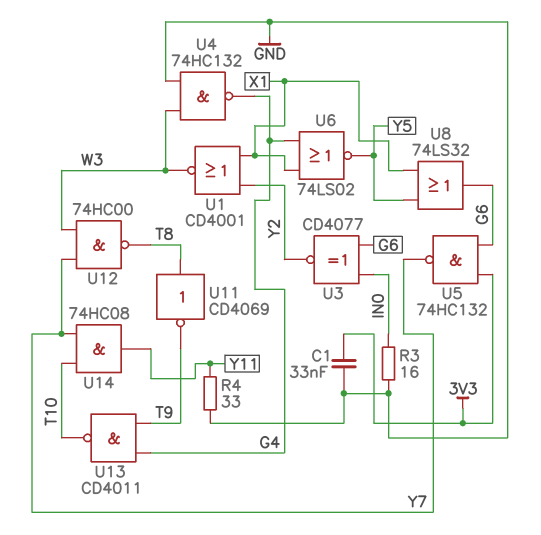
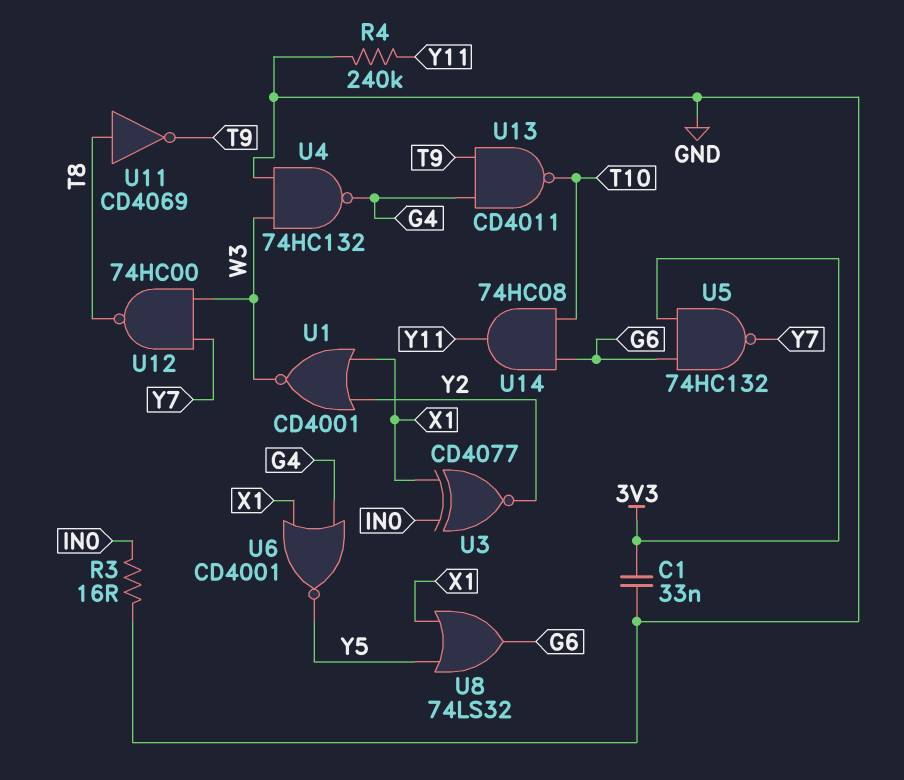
R4: 33 (GND, Y11) -> 240k (GND, Y11)
U3: XNOR CD4077 (in G6, in IN0, out Y2) -> XNOR CD4077 (in IN0, in X1, out Y2)
U6: NOR 74LS02 (in G4, in X1, out Y5) -> NOR CD4001 (in G4, in X1, out Y5)
U14: AND 74HC08 (in T10, in Y7, out Y11) -> AND 74HC08 (in G6, in T10, out Y11)

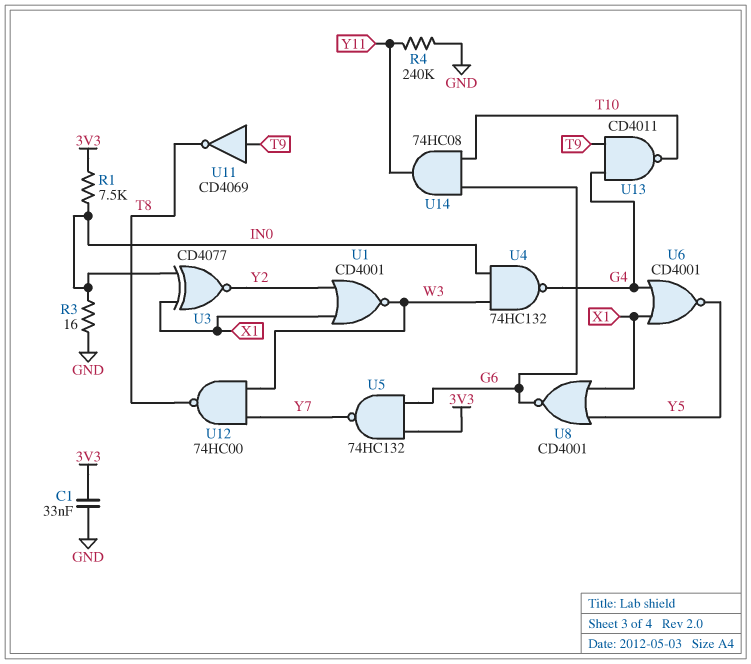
R1: none -> 7.5k (3V3, IN0)
U4: NAND 74HC132 (in GND, in W3, out G4) -> NAND 74HC132 (in IN0, in W3, out G4)
U8: OR 74LS32 (in X1, in Y5, out G6) -> NOR CD4001 (in X1, in Y5, out G6)
U11: NOT CD4069 (in T8, out T9) -> NOT CD4069 (in T9, out T8)

